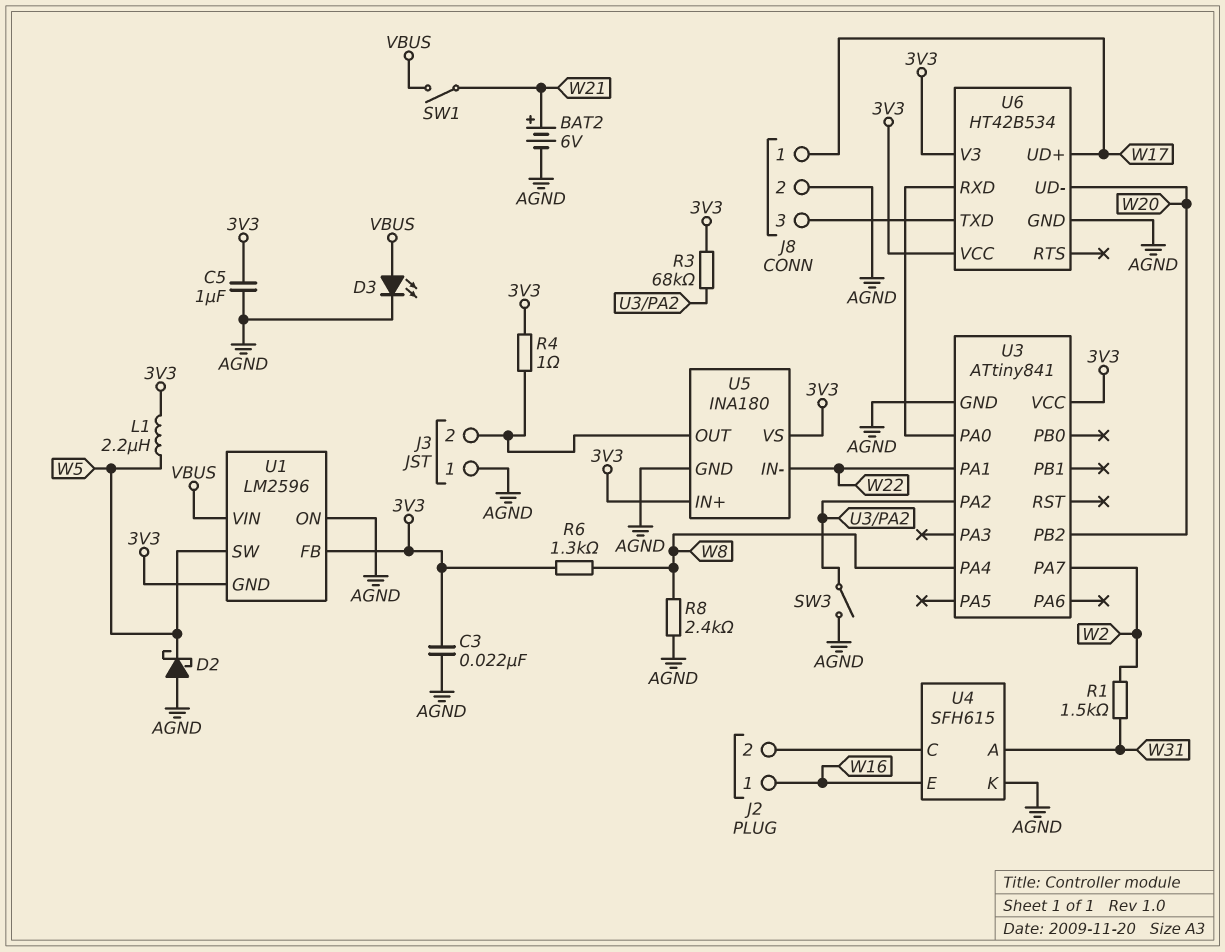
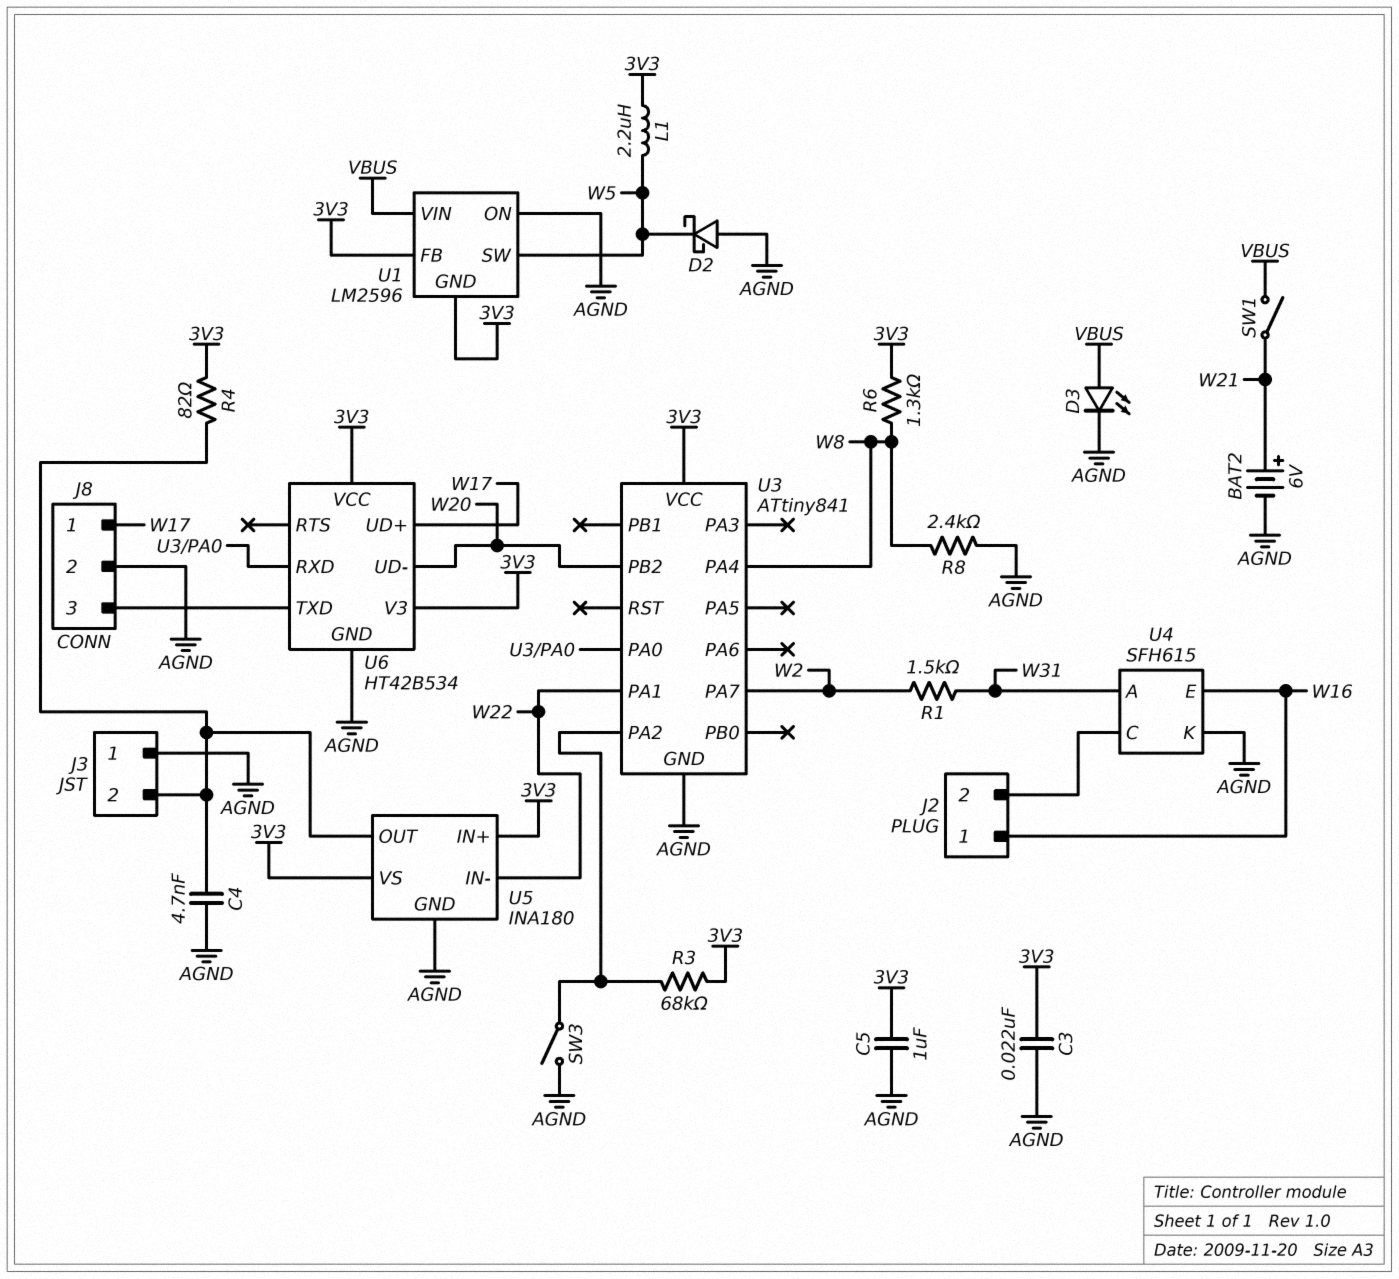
C4: none -> 4.7nF (AGND, J3/2)
R4: 1 (3V3, J3/2) -> 82 (3V3, J3/2)

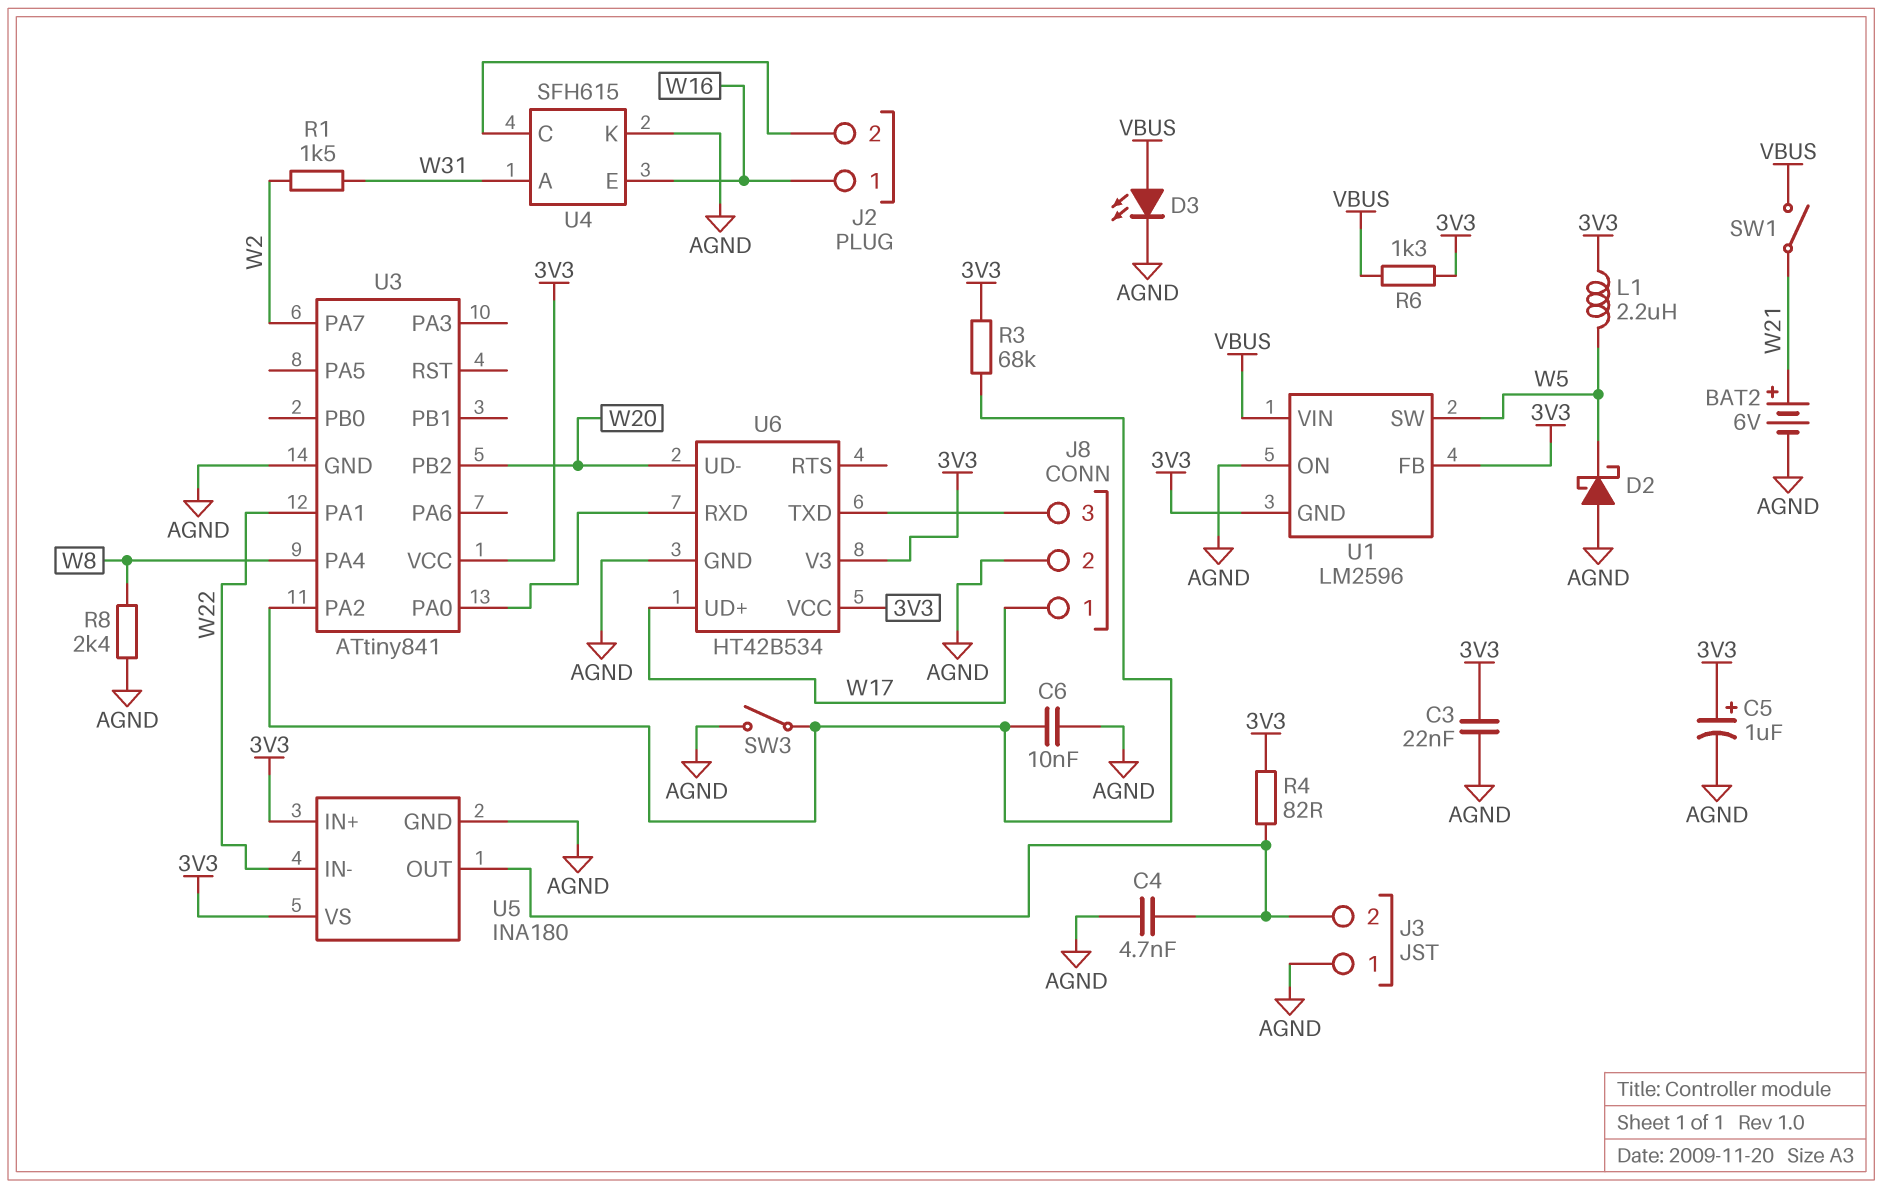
C5: 1uF (3V3, AGND) -> 1uF (plus 3V3, minus AGND)
C6: none -> 10nF (AGND, U3/PA2)
R6: 1.3k (3V3, W8) -> 1.3k (3V3, VBUS)

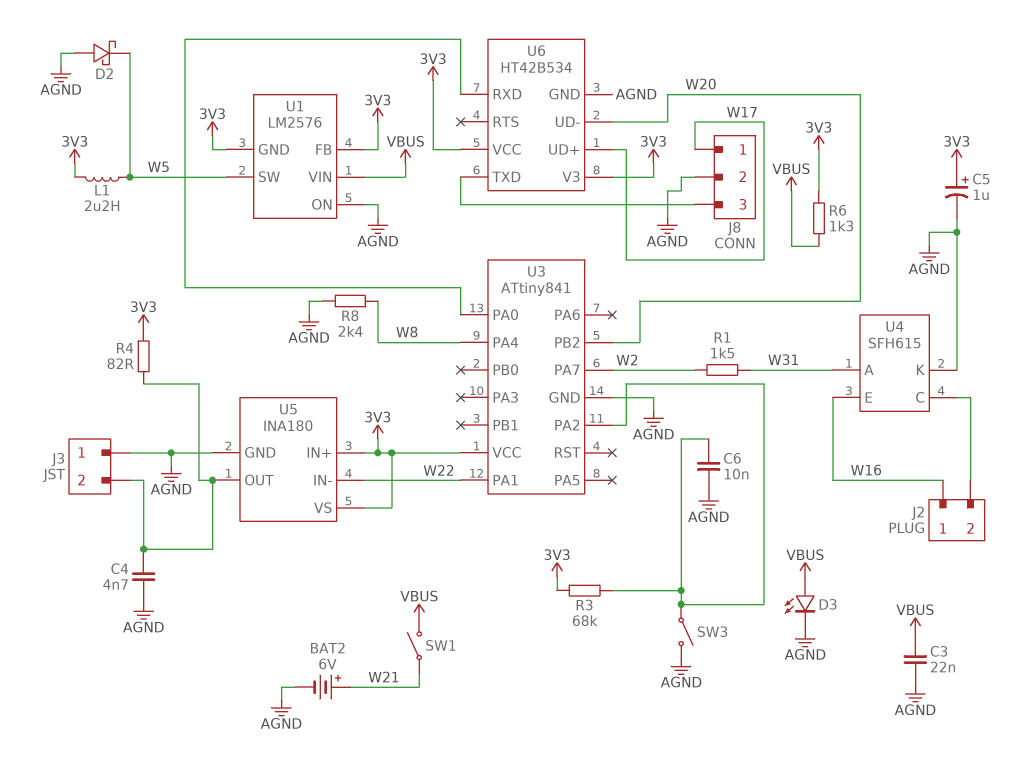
C3: 22nF (3V3, AGND) -> 22nF (AGND, VBUS)
U1: LM2596 -> LM2576

